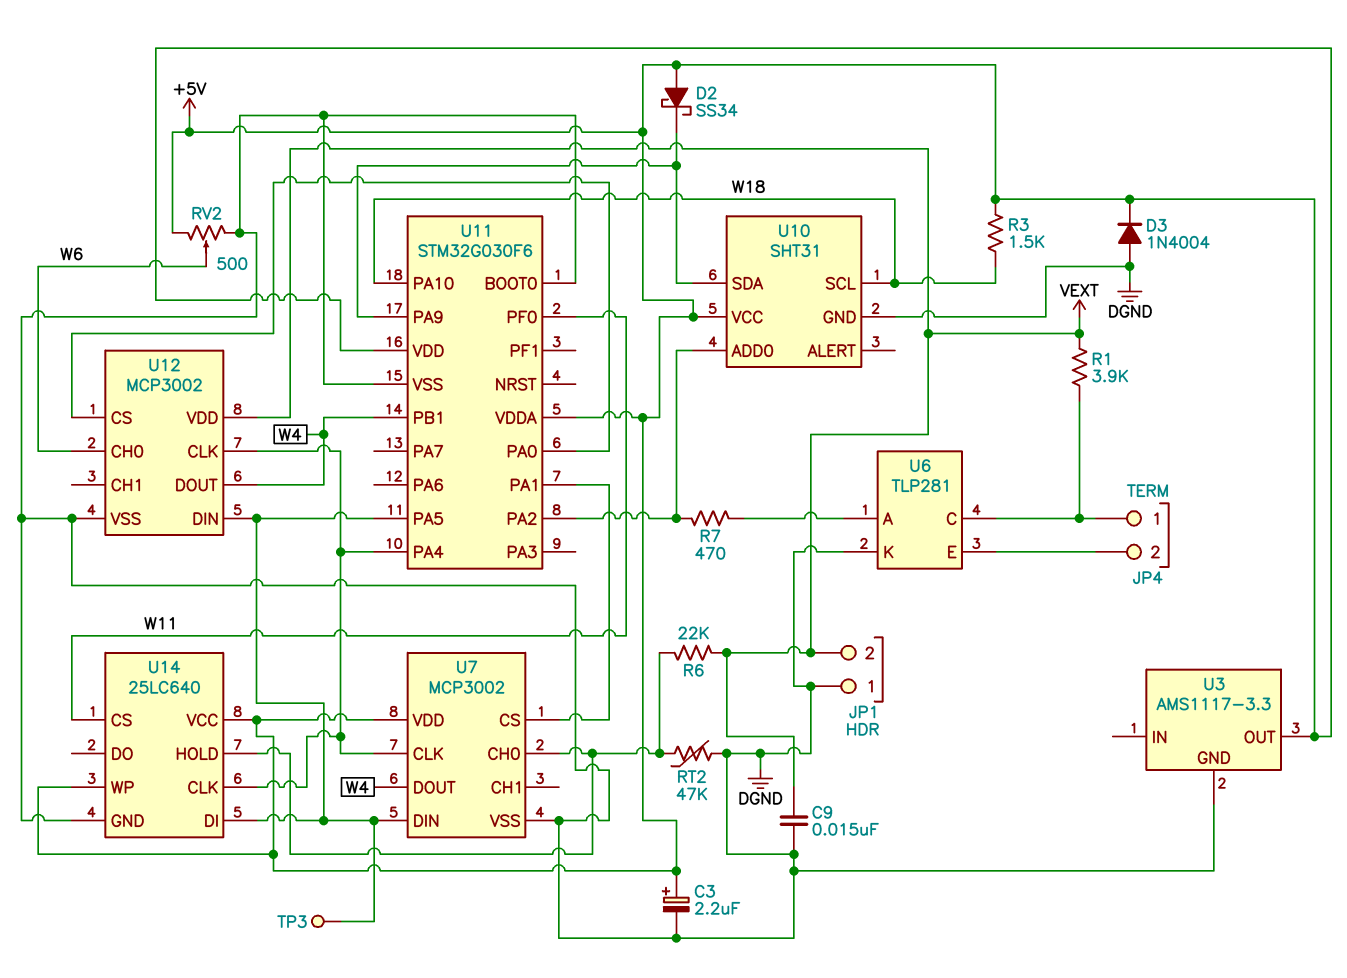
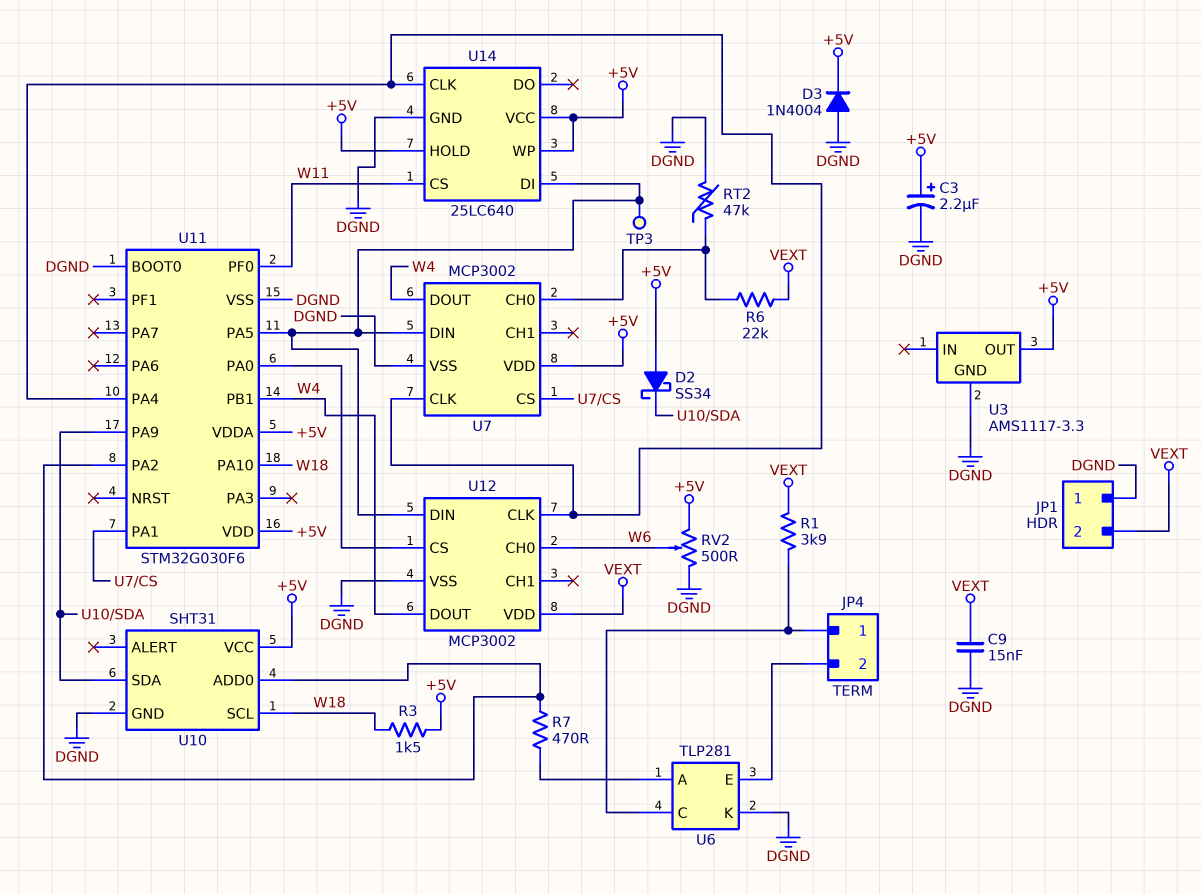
U14 pin HOLD: U7/CH0 -> +5V

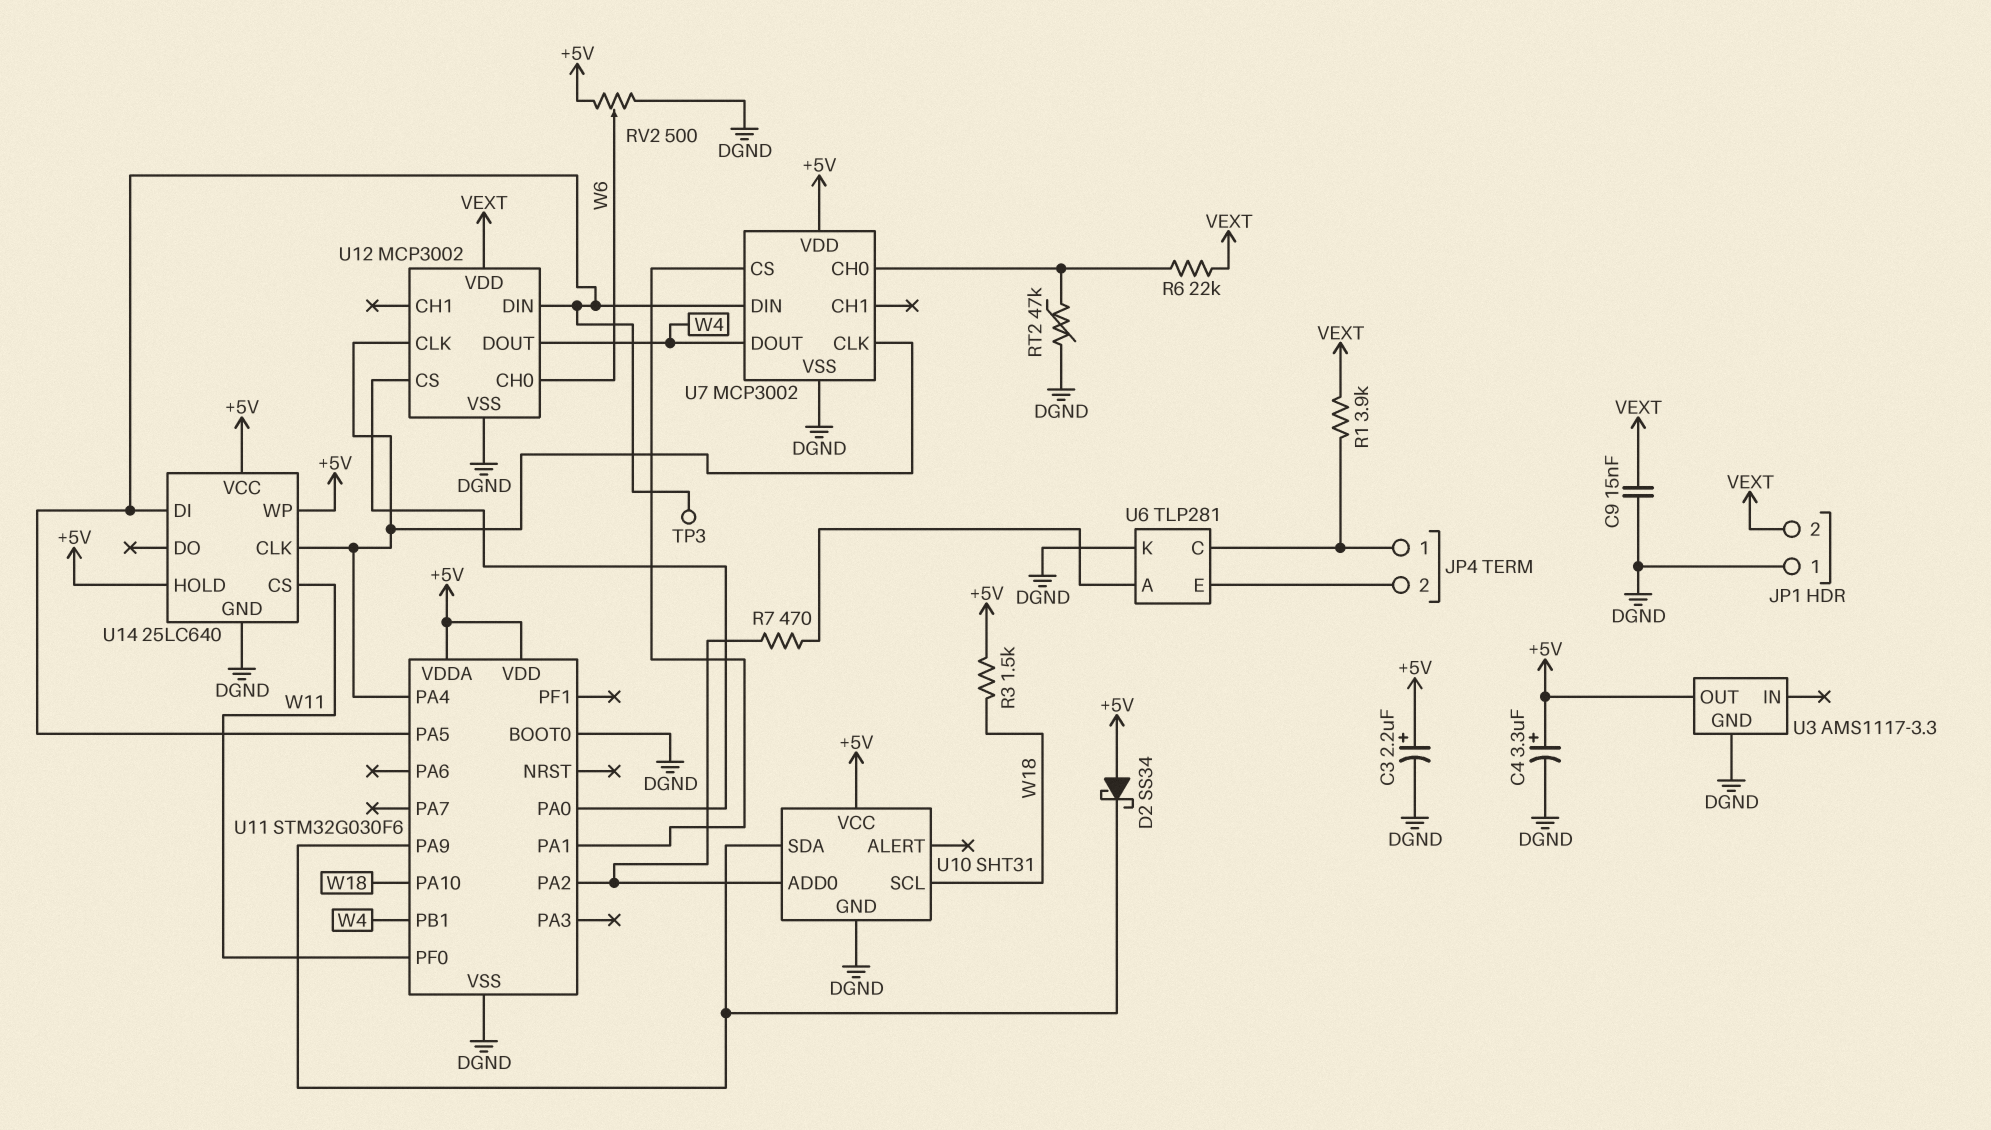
C4: none -> 3.3uF (plus +5V, minus DGND)
D3: diode 1N4004 (A DGND, K +5V) -> none

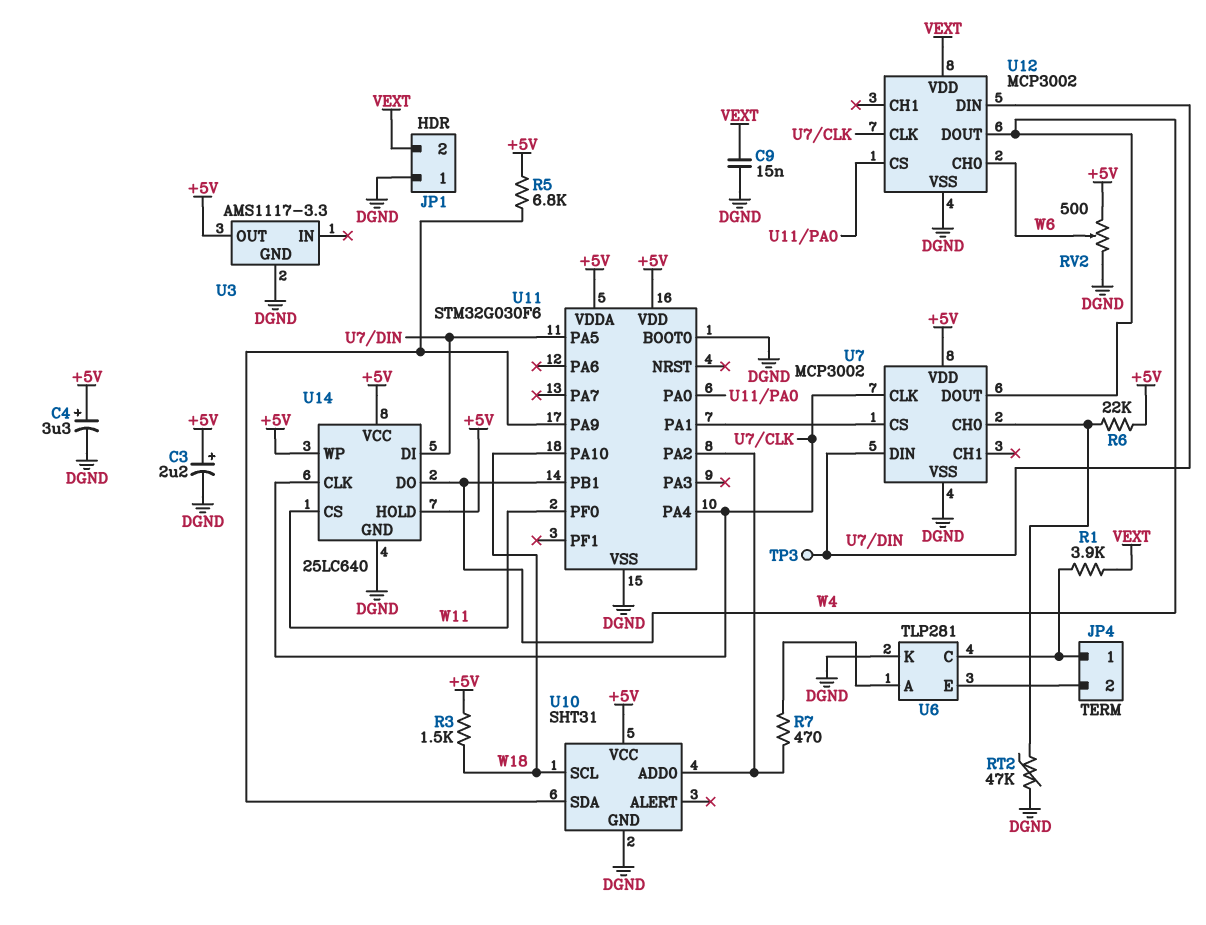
D2: schottky SS34 (A +5V, K U10/SDA) -> none
R5: none -> 6.8k (+5V, U10/SDA)
R6: 22k (U7/CH0, VEXT) -> 22k (+5V, U7/CH0)
U14 pin DO: none -> W4

